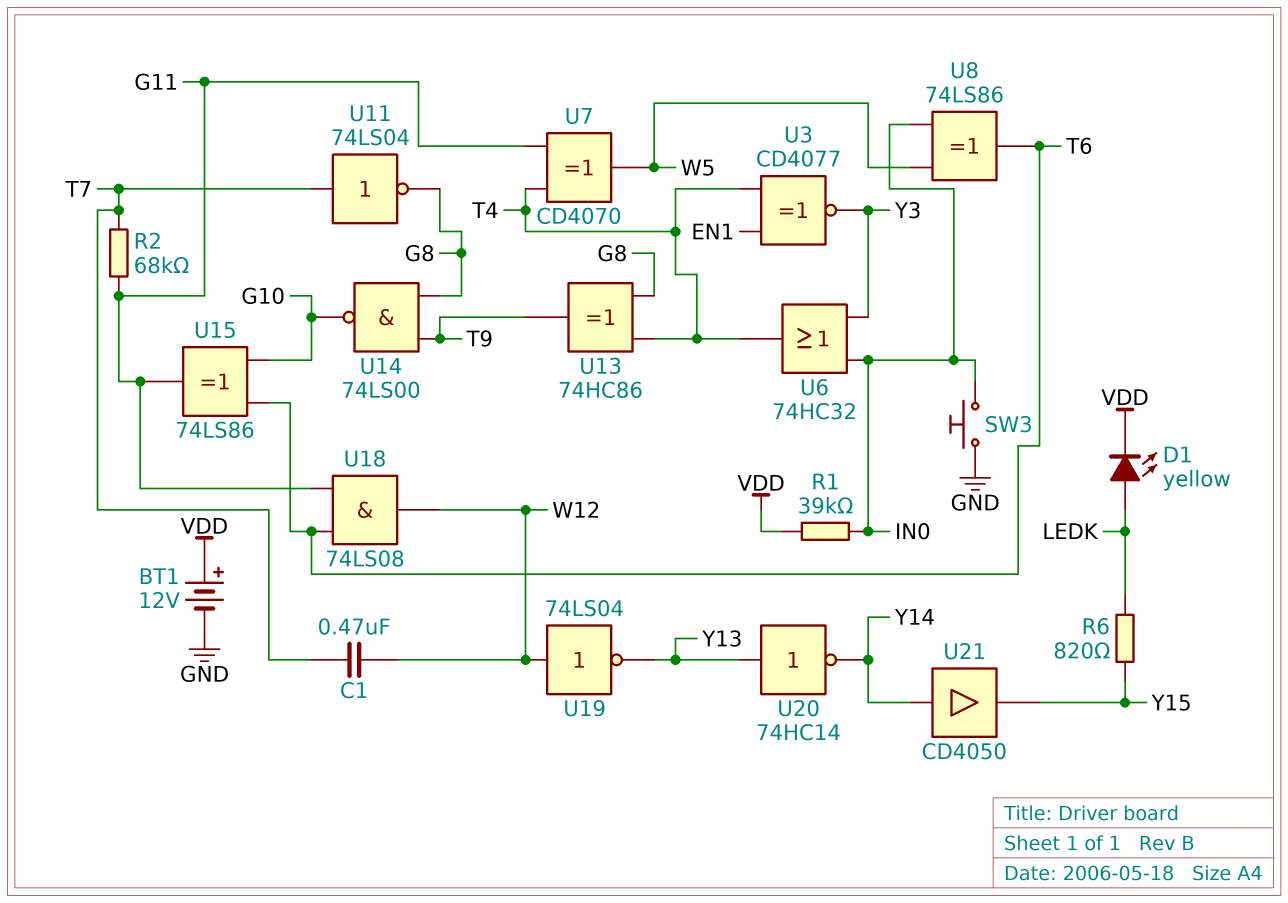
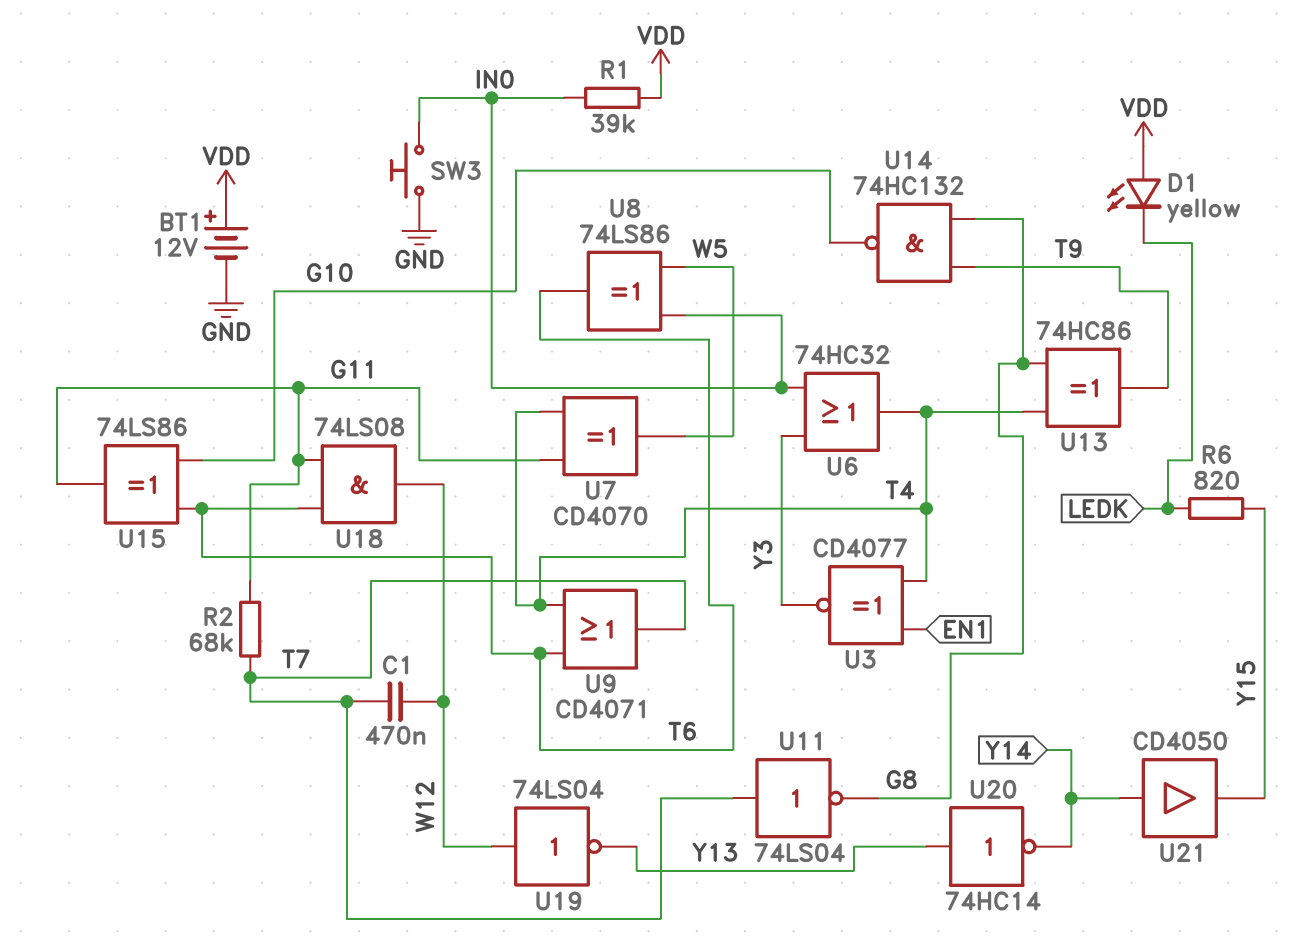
D1: LED yellow (A LEDK, K VDD) -> LED yellow (A VDD, K LEDK)
U9: none -> OR CD4071 (in T4, in T6, out T7)
U14: NAND 74LS00 (in G8, in T9, out G10) -> NAND 74HC132 (in G8, in T9, out G10)

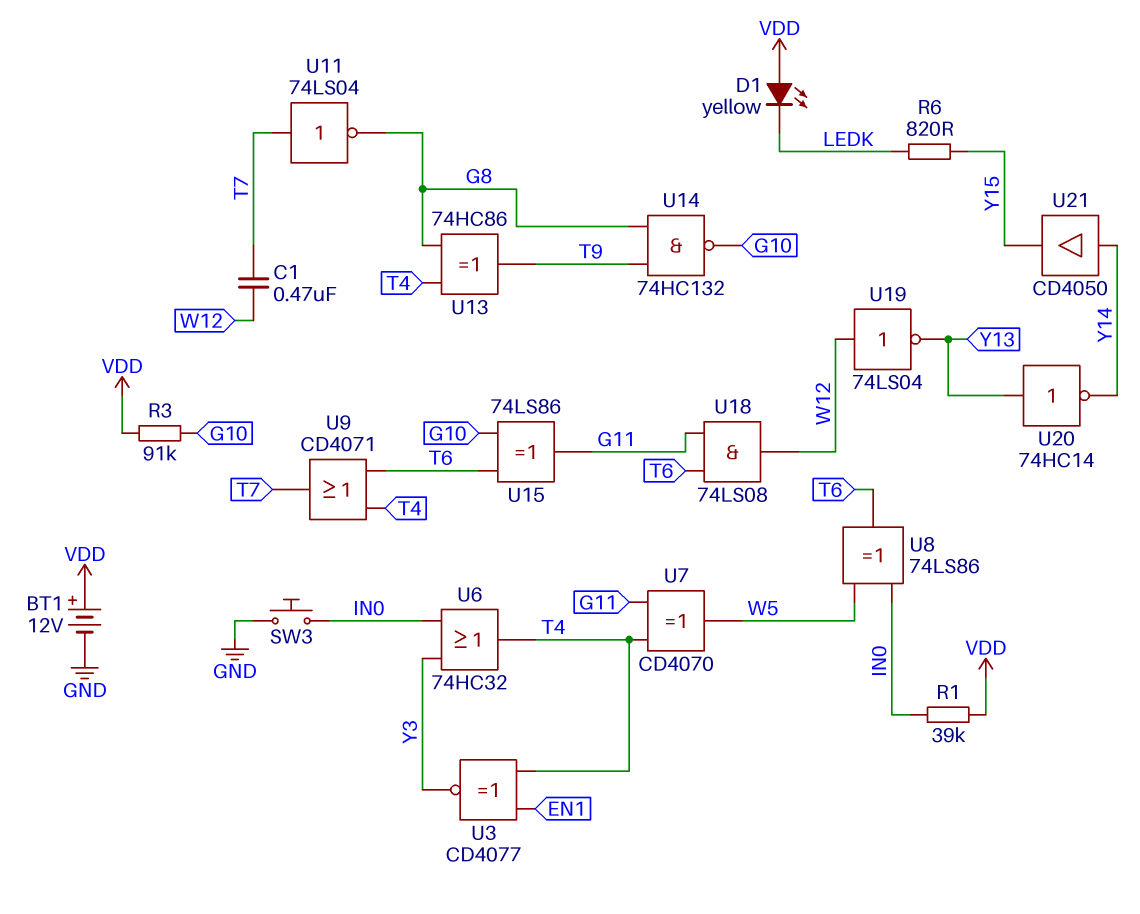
R2: 68k (G11, T7) -> none
R3: none -> 91k (G10, VDD)

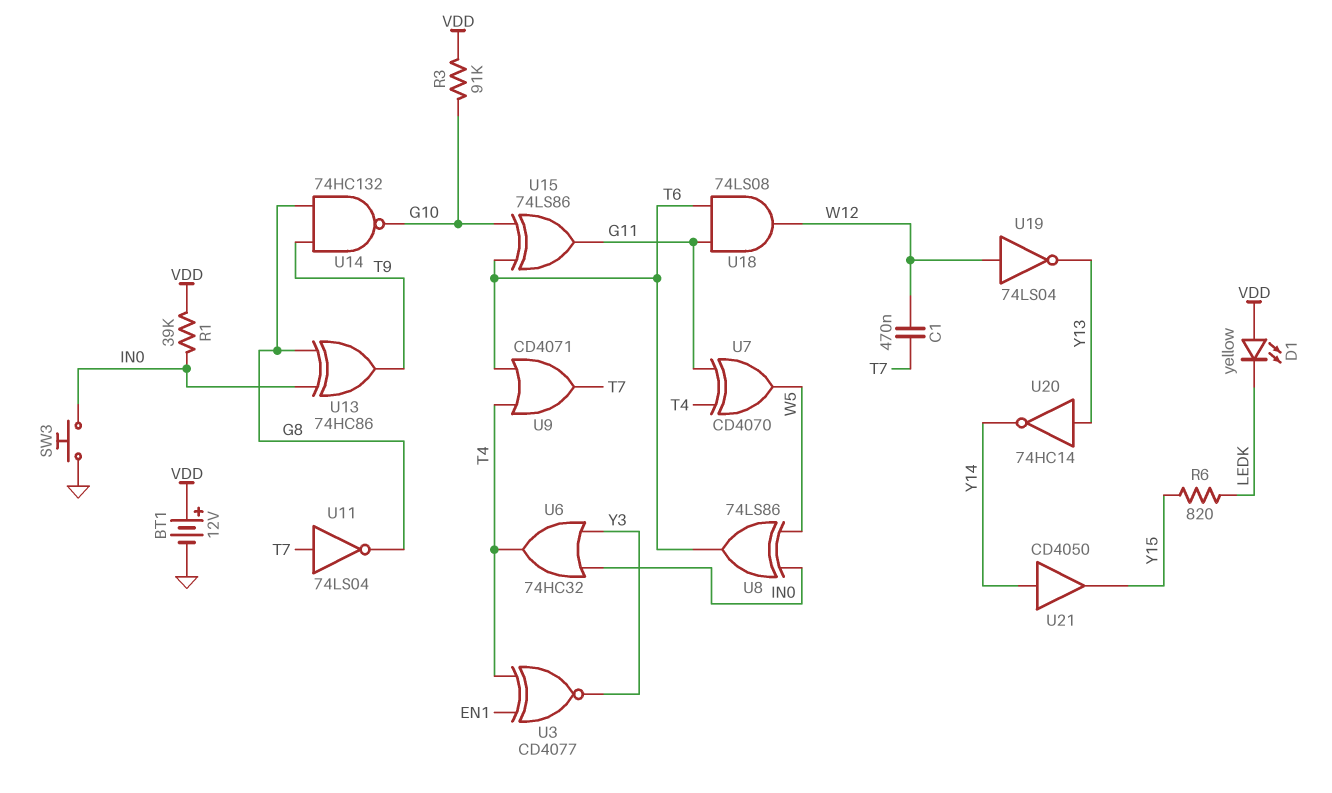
U13: XOR 74HC86 (in G8, in T4, out T9) -> XOR 74HC86 (in G8, in IN0, out T9)

